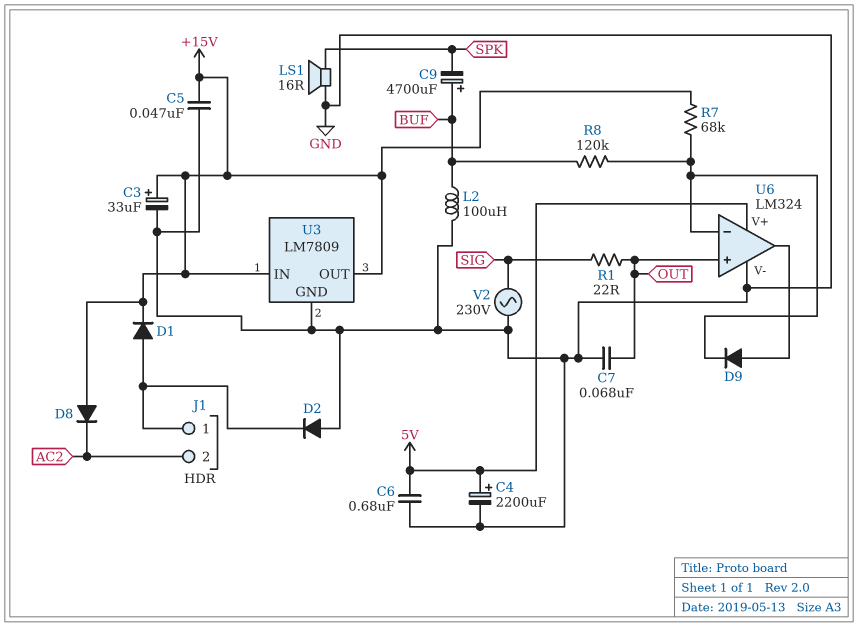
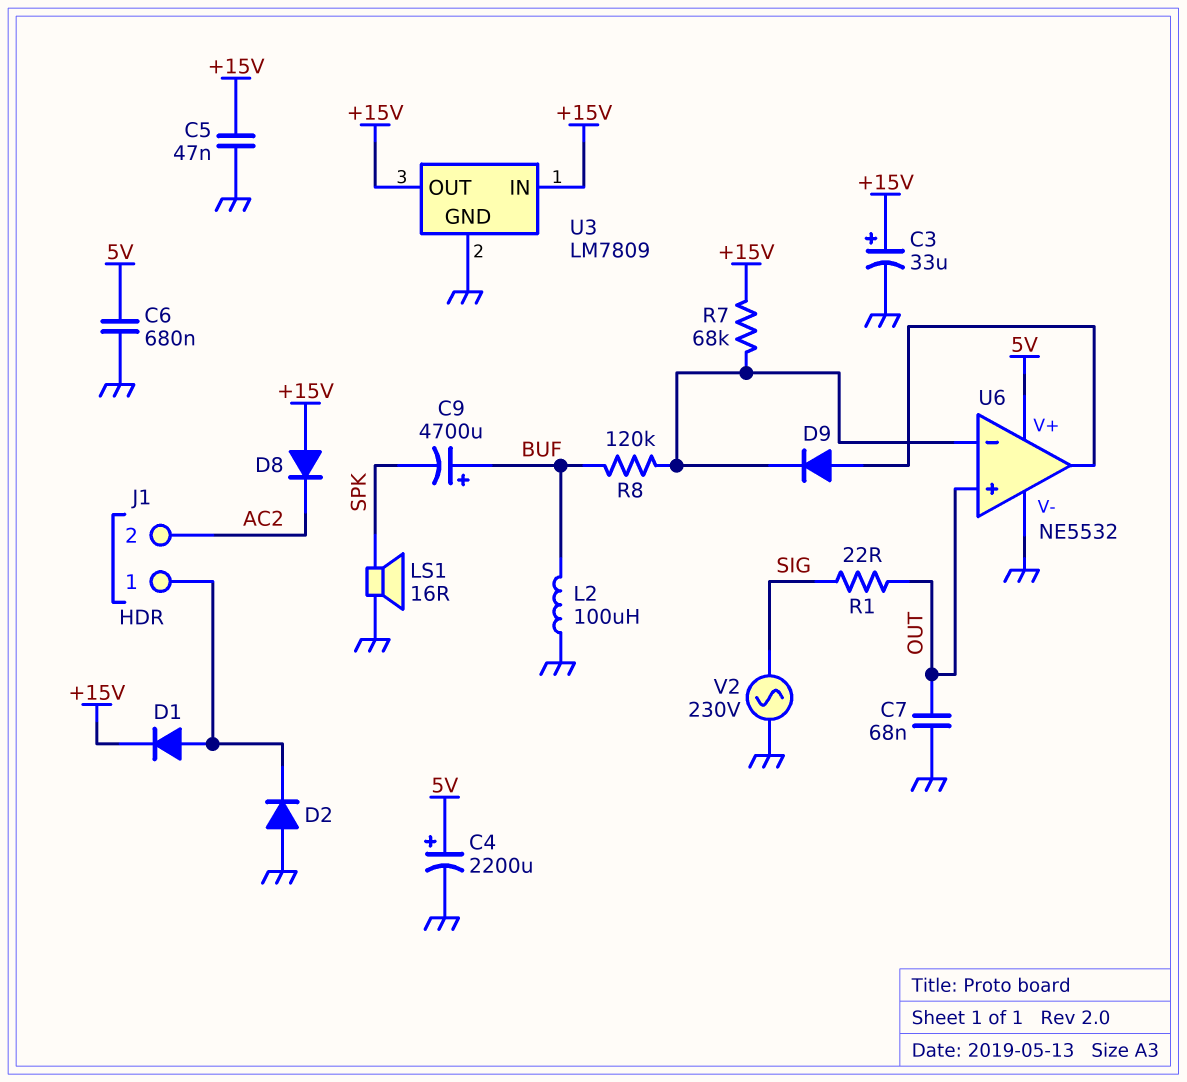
U6: LM324 -> NE5532

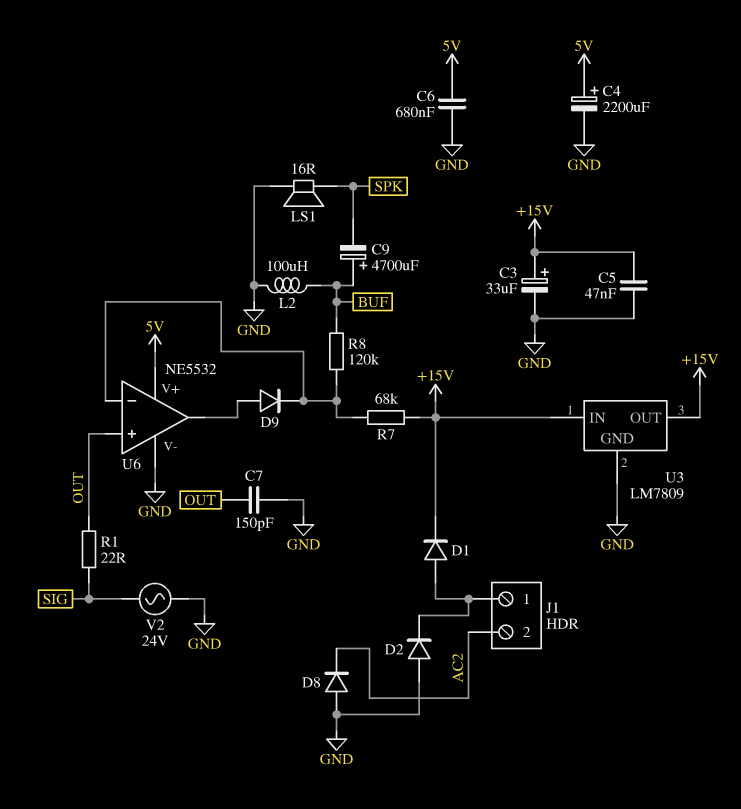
C7: 68nF (GND, OUT) -> 150pF (GND, OUT)
D8: diode (A +15V, K AC2) -> diode (A GND, K AC2)
V2: AC 230V (GND, SIG) -> AC 24V (GND, SIG)

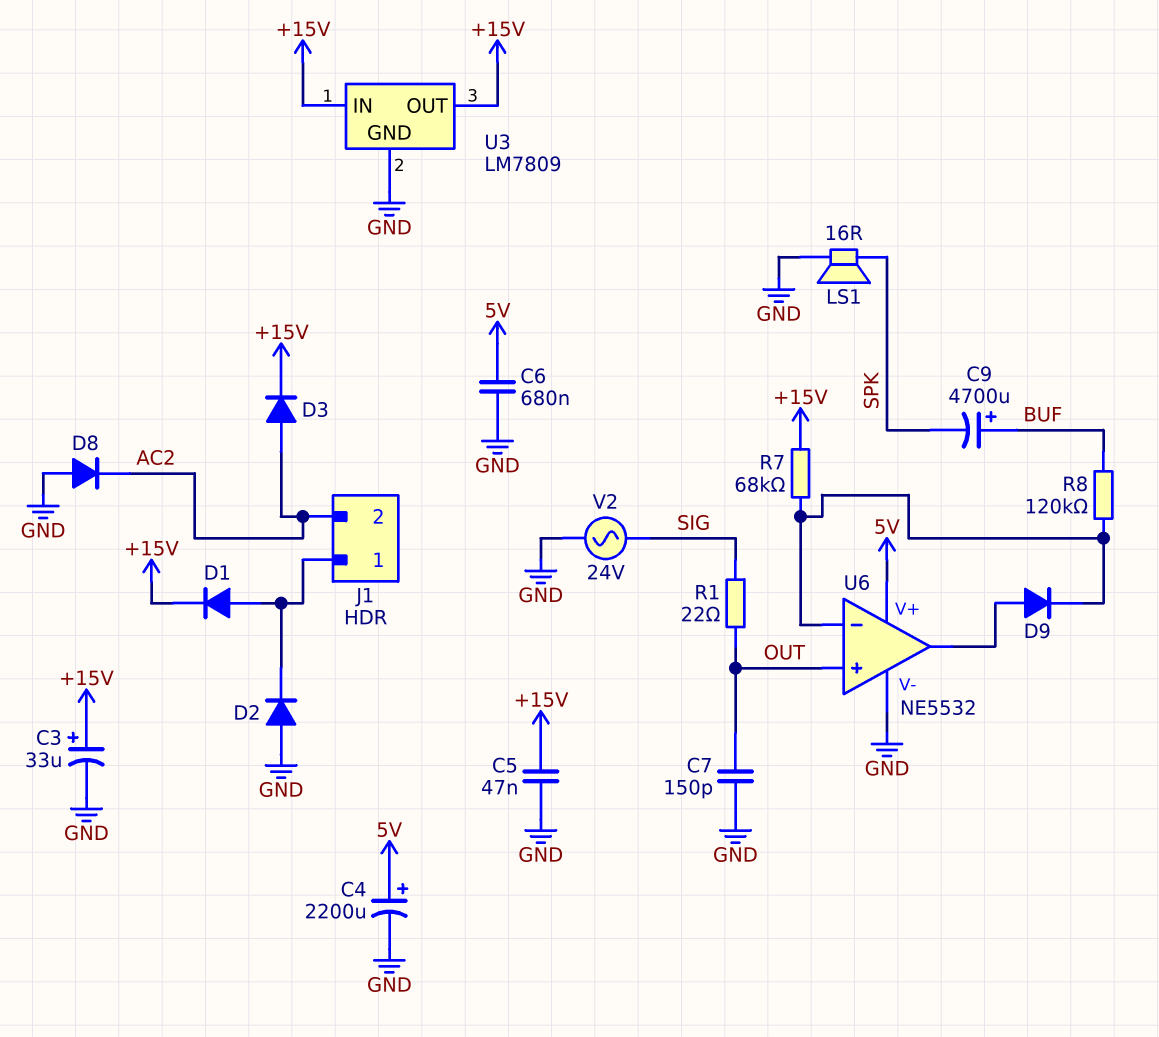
D3: none -> diode (A AC2, K +15V)
L2: 100uH (BUF, GND) -> none

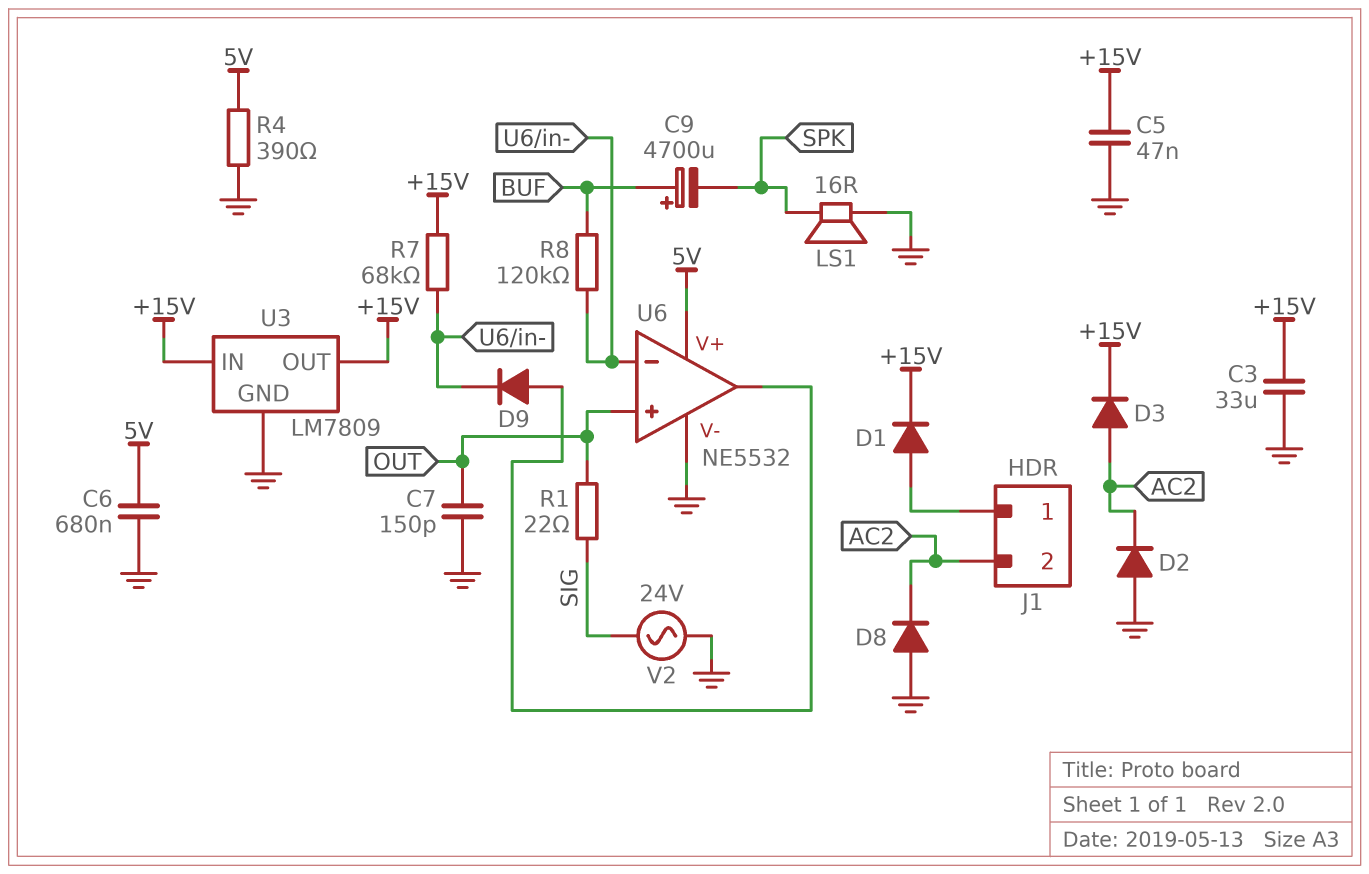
C3: 33uF (plus +15V, minus GND) -> 33uF (+15V, GND)
C4: 2200uF (plus 5V, minus GND) -> none
D2: diode (A GND, K J1/1) -> diode (A GND, K AC2)
R4: none -> 390 (5V, GND)

